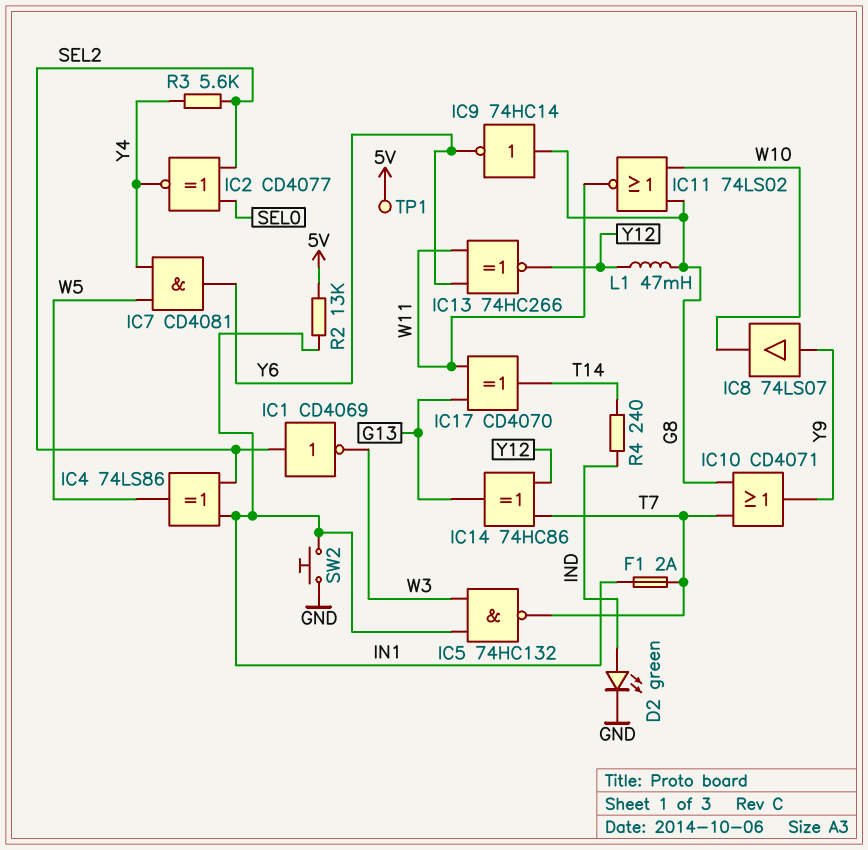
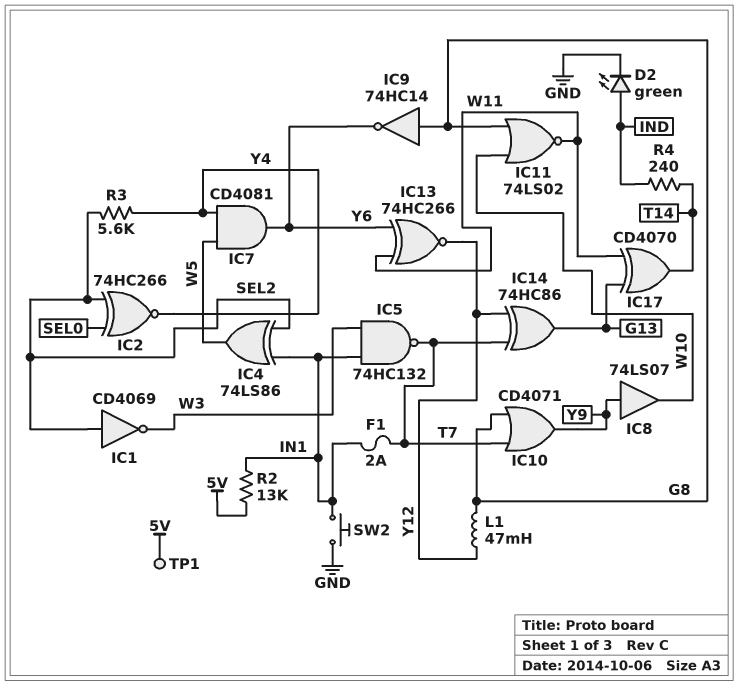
IC2: XNOR CD4077 (in SEL0, in SEL2, out Y4) -> XNOR 74HC266 (in SEL0, in SEL2, out Y4)

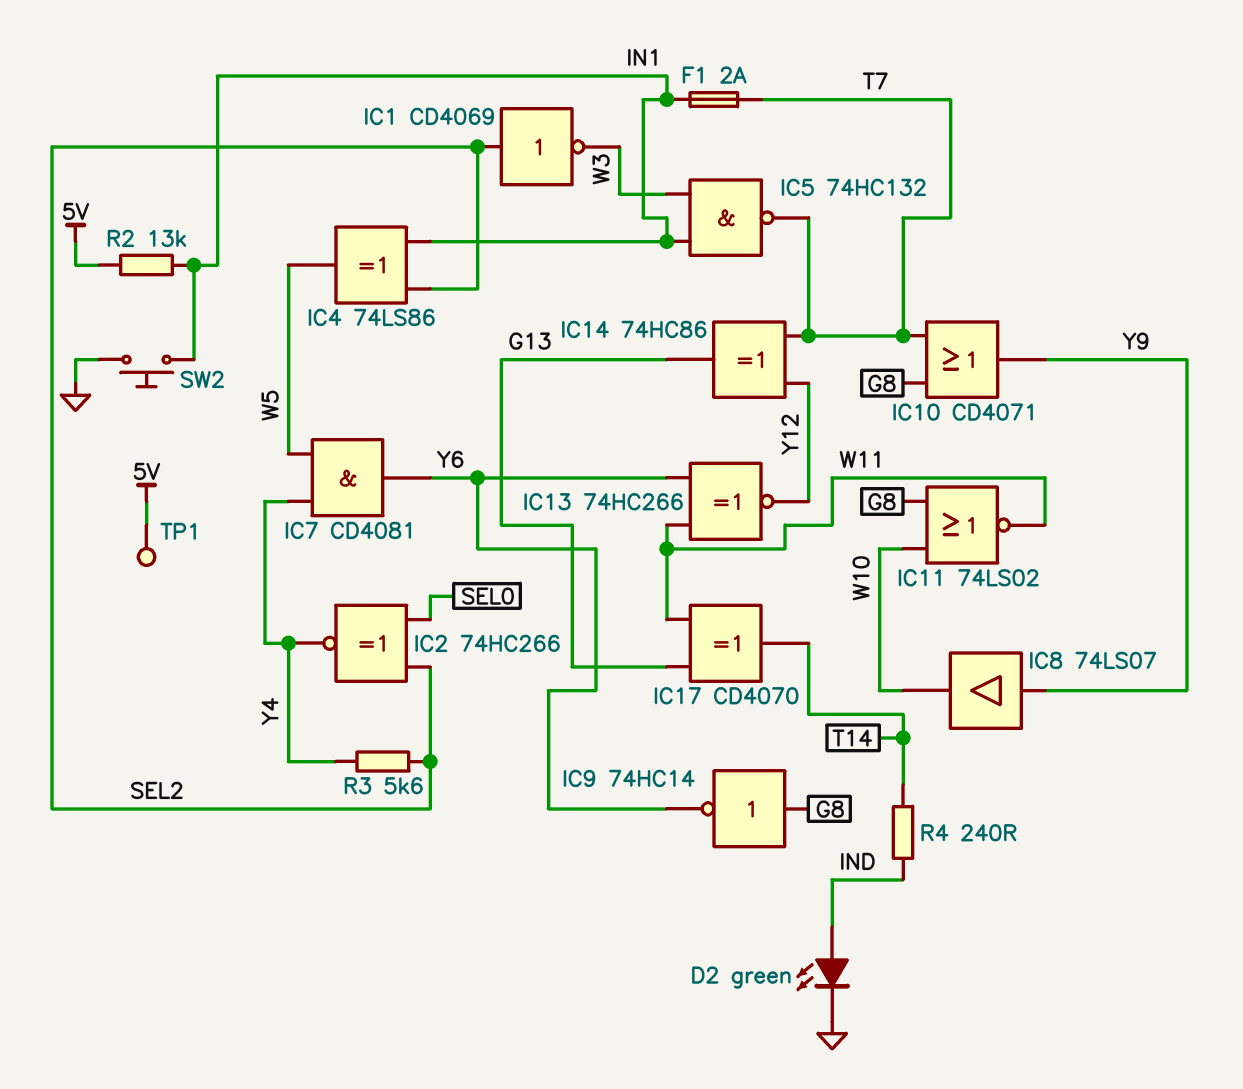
L1: 47mH (G8, Y12) -> none

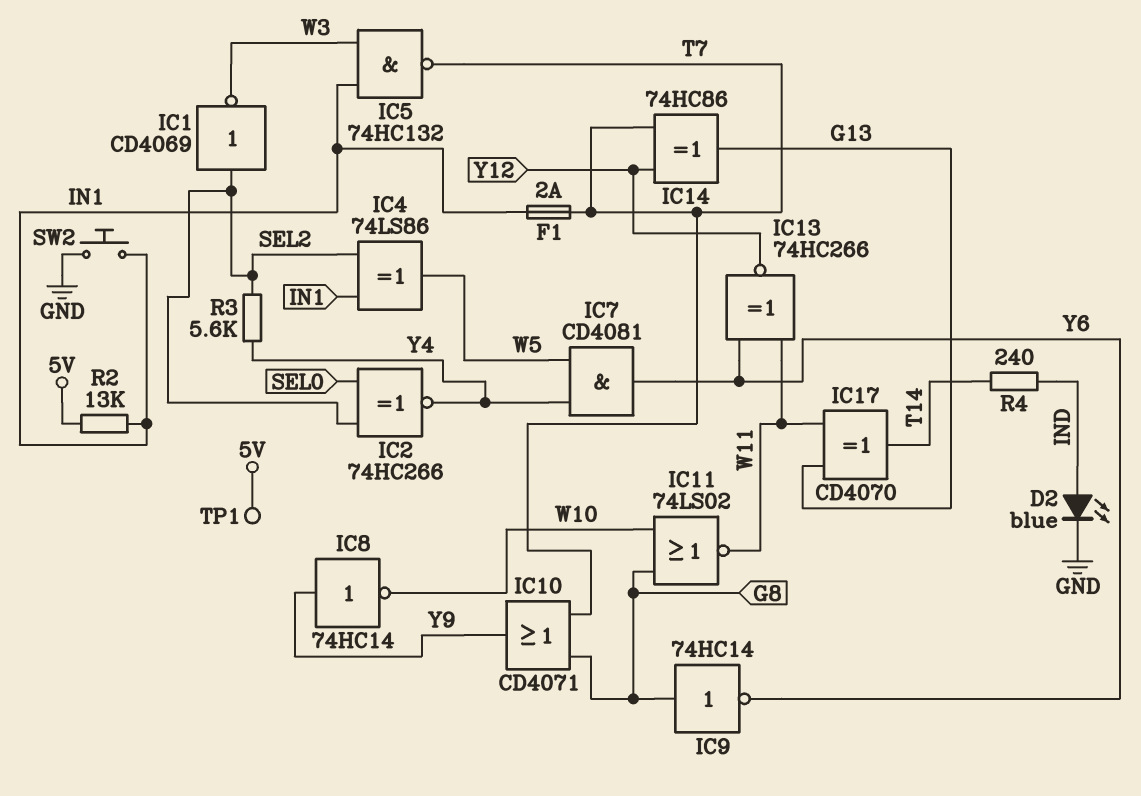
D2: LED green (A IND, K GND) -> LED blue (A IND, K GND)
IC8: buffer 74LS07 (in Y9, out W10) -> NOT 74HC14 (in Y9, out W10)

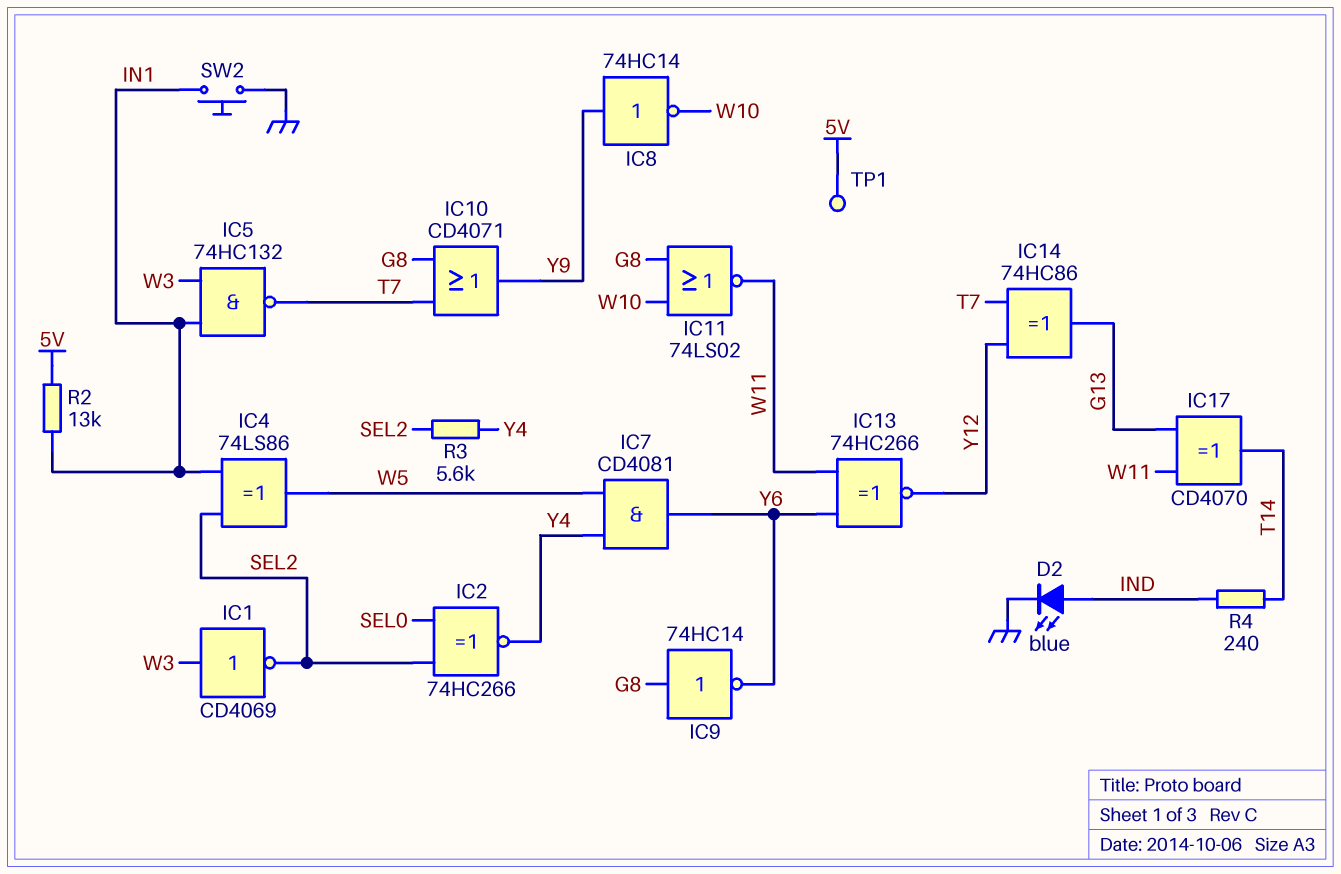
F1: 2A (IN1, T7) -> none
IC1: NOT CD4069 (in SEL2, out W3) -> NOT CD4069 (in W3, out SEL2)

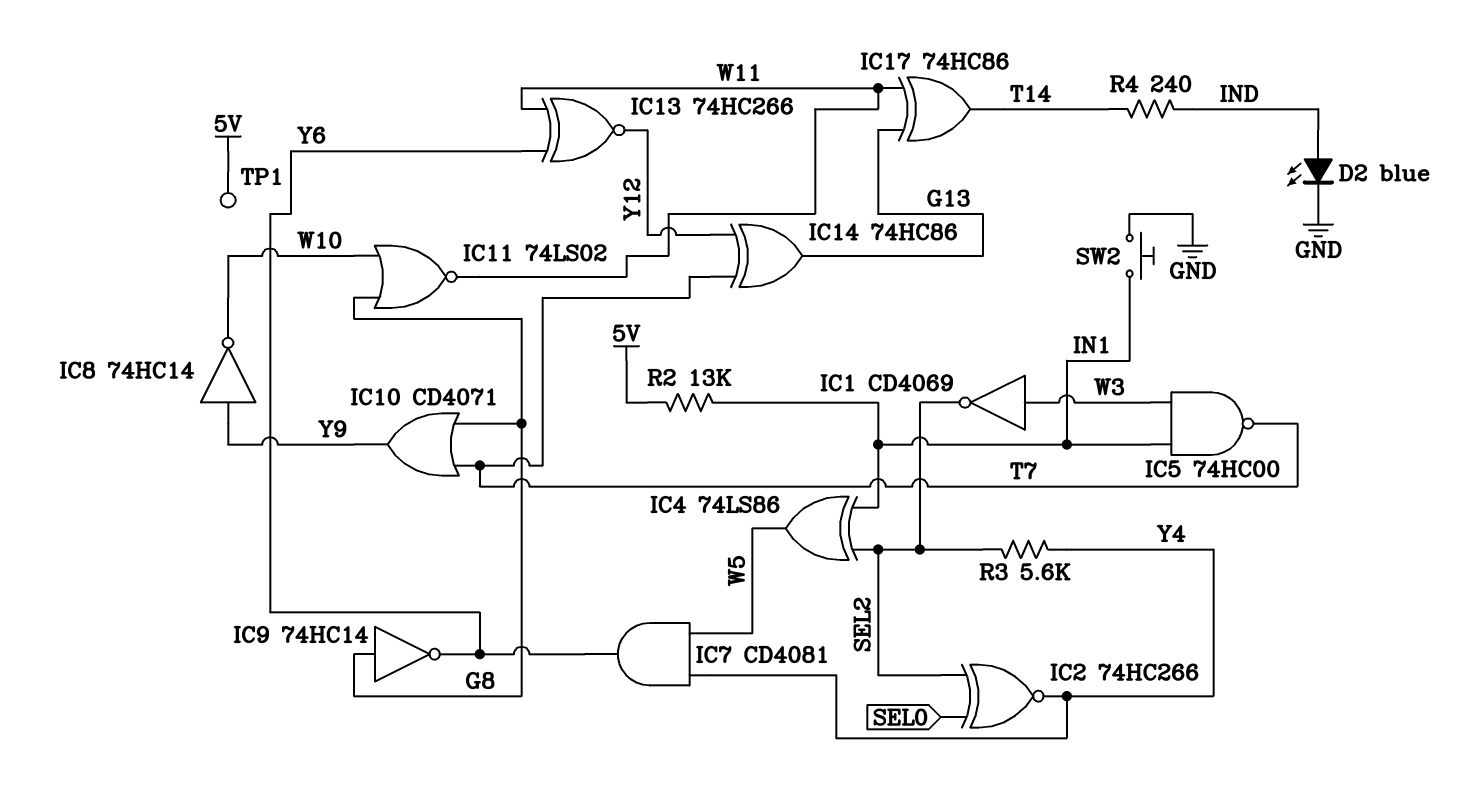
IC5: NAND 74HC132 (in IN1, in W3, out T7) -> NAND 74HC00 (in IN1, in W3, out T7)
IC17: XOR CD4070 (in G13, in W11, out T14) -> XOR 74HC86 (in G13, in W11, out T14)

